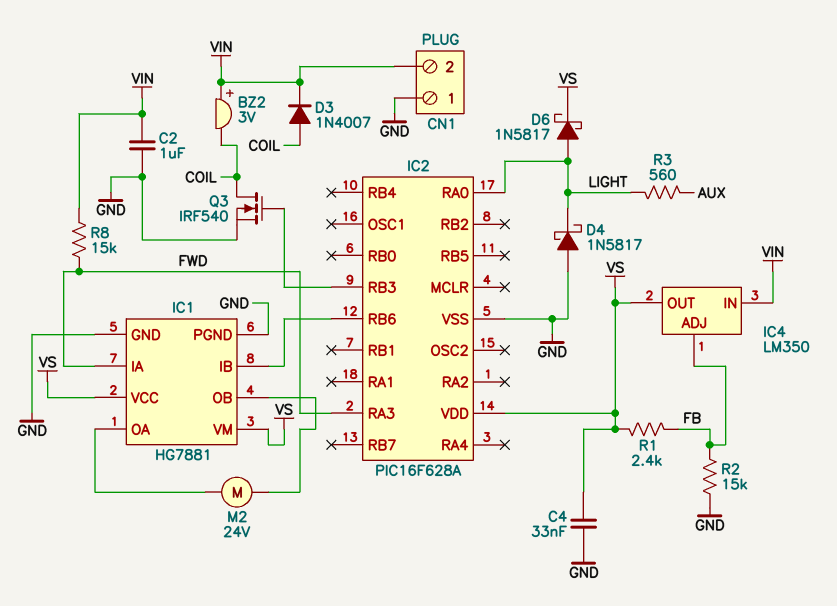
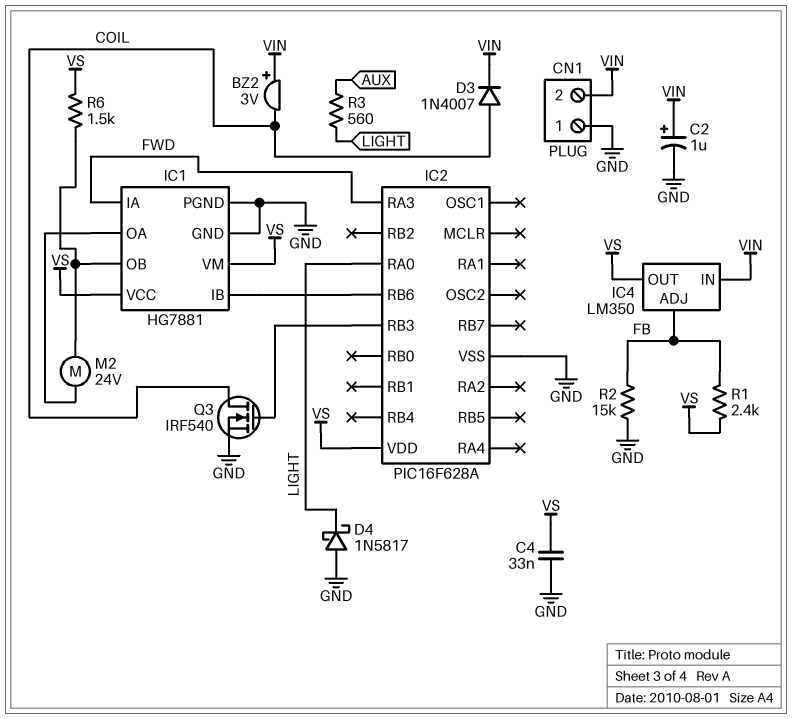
C2: 1uF (GND, VIN) -> 1uF (plus VIN, minus GND)
D6: schottky 1N5817 (A LIGHT, K VS) -> none
R6: none -> 1.5k (IC1/OB, VS)
R8: 15k (FWD, VIN) -> none

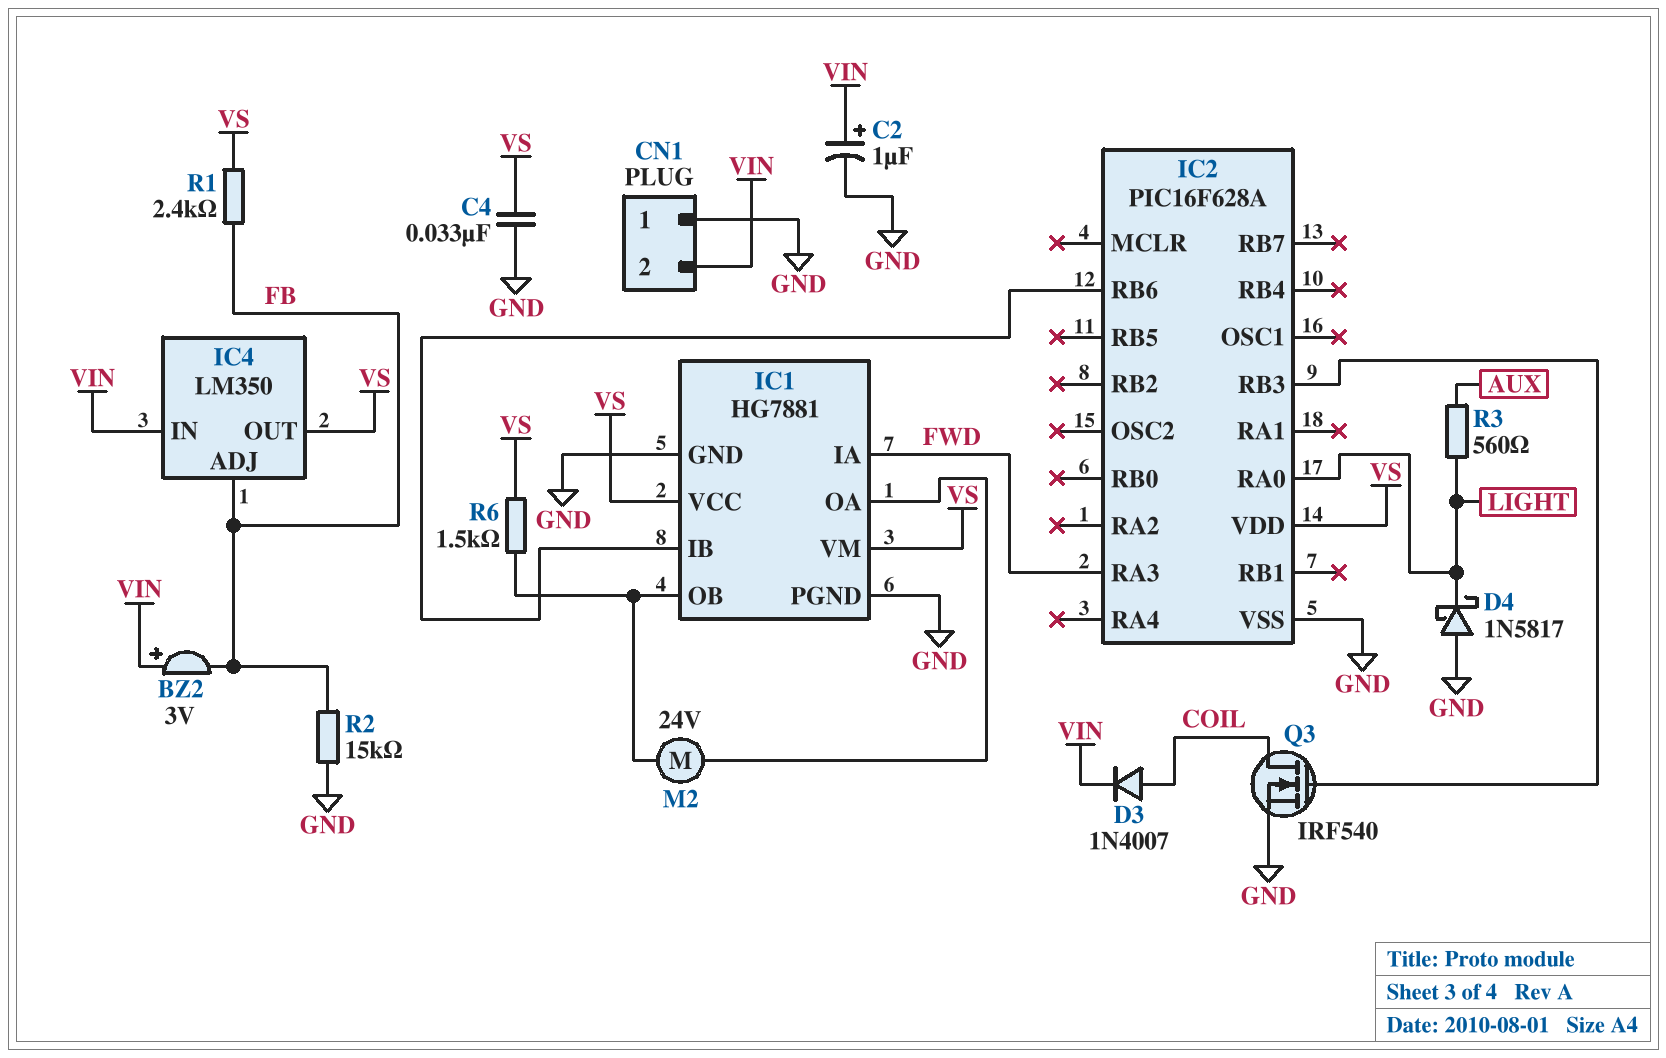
BZ2: buzzer 3V (plus VIN, minus COIL) -> buzzer 3V (plus VIN, minus FB)

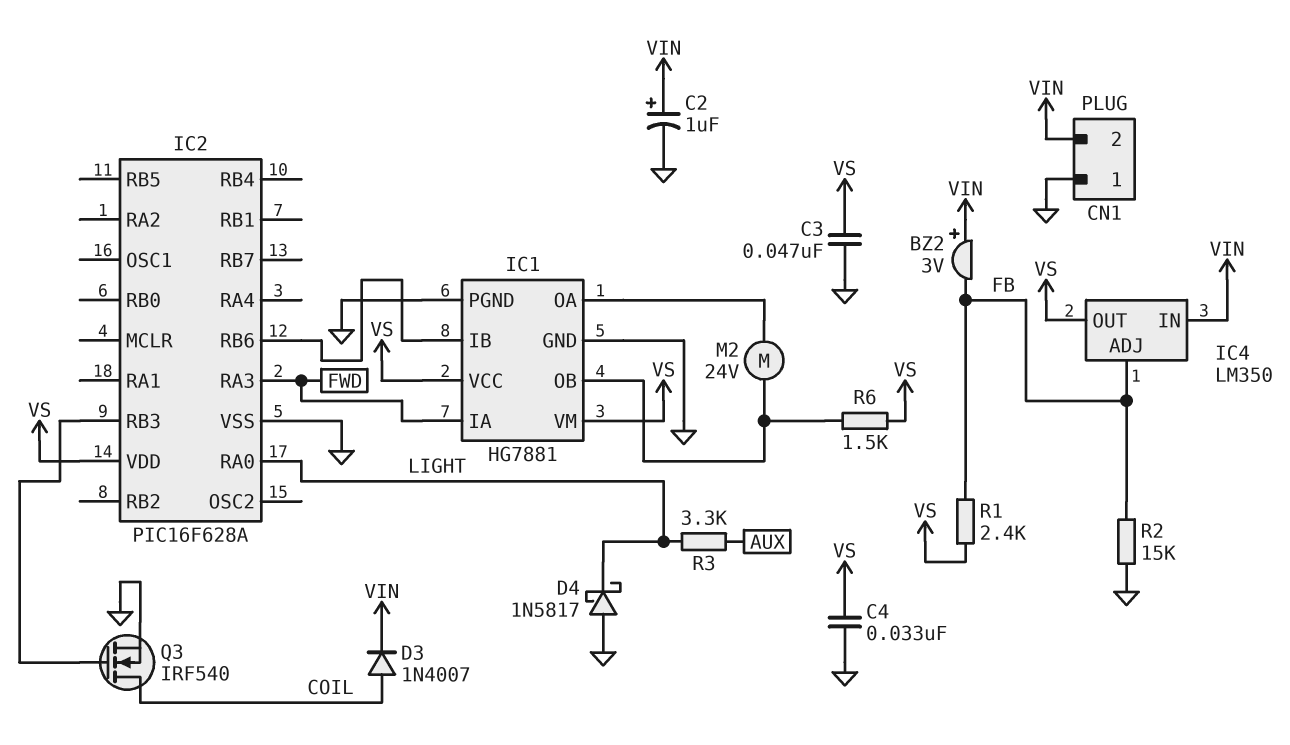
C3: none -> 47nF (GND, VS)
R3: 560 (AUX, LIGHT) -> 3.3k (AUX, LIGHT)

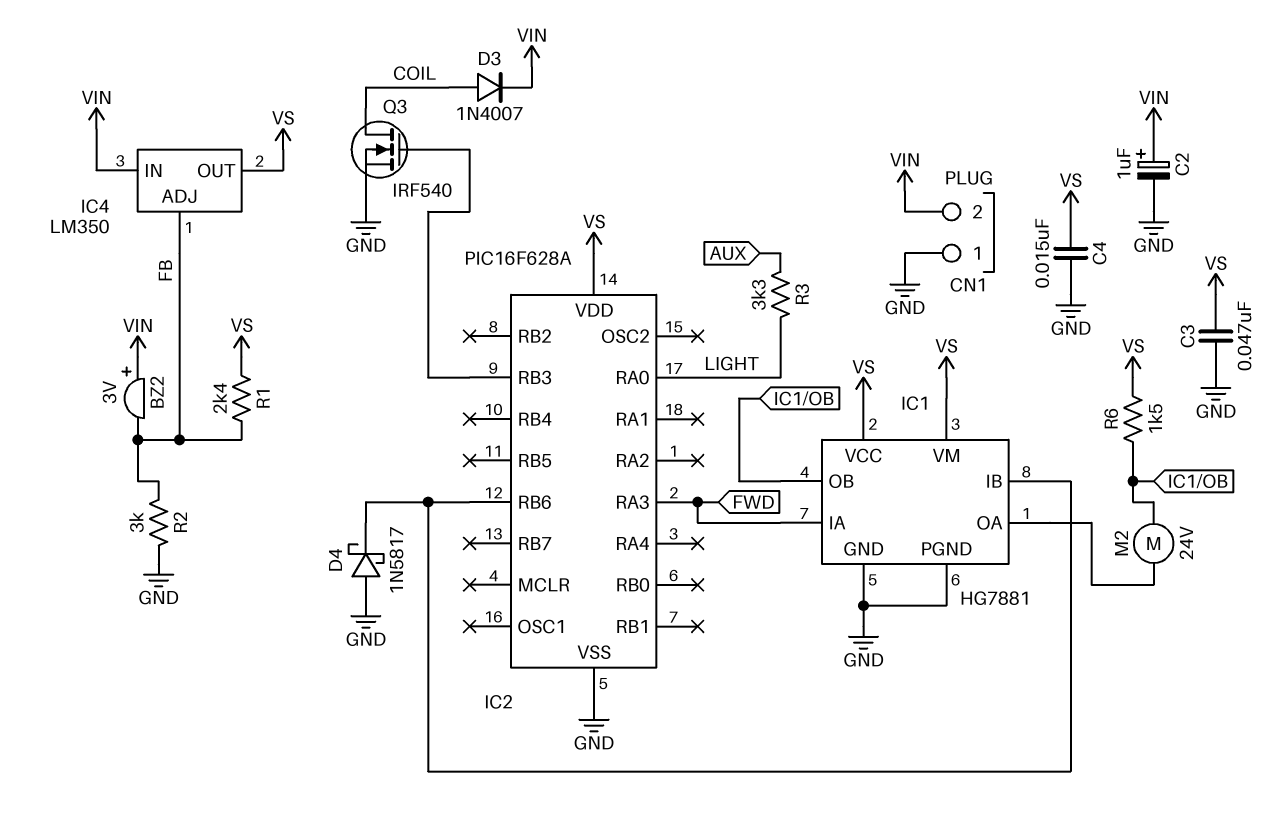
C4: 33nF (GND, VS) -> 15nF (GND, VS)
D4: schottky 1N5817 (A GND, K LIGHT) -> schottky 1N5817 (A GND, K IC1/IB)
R2: 15k (FB, GND) -> 3k (FB, GND)

